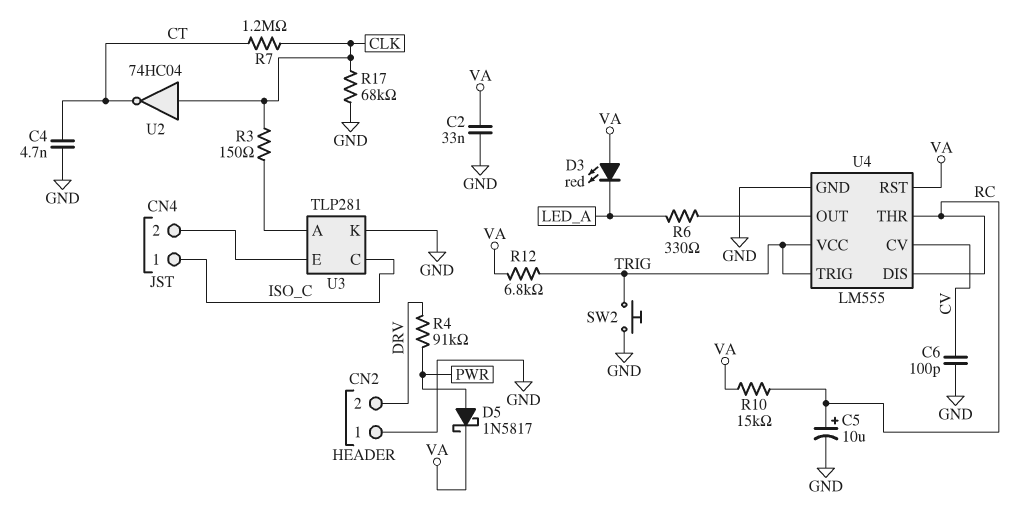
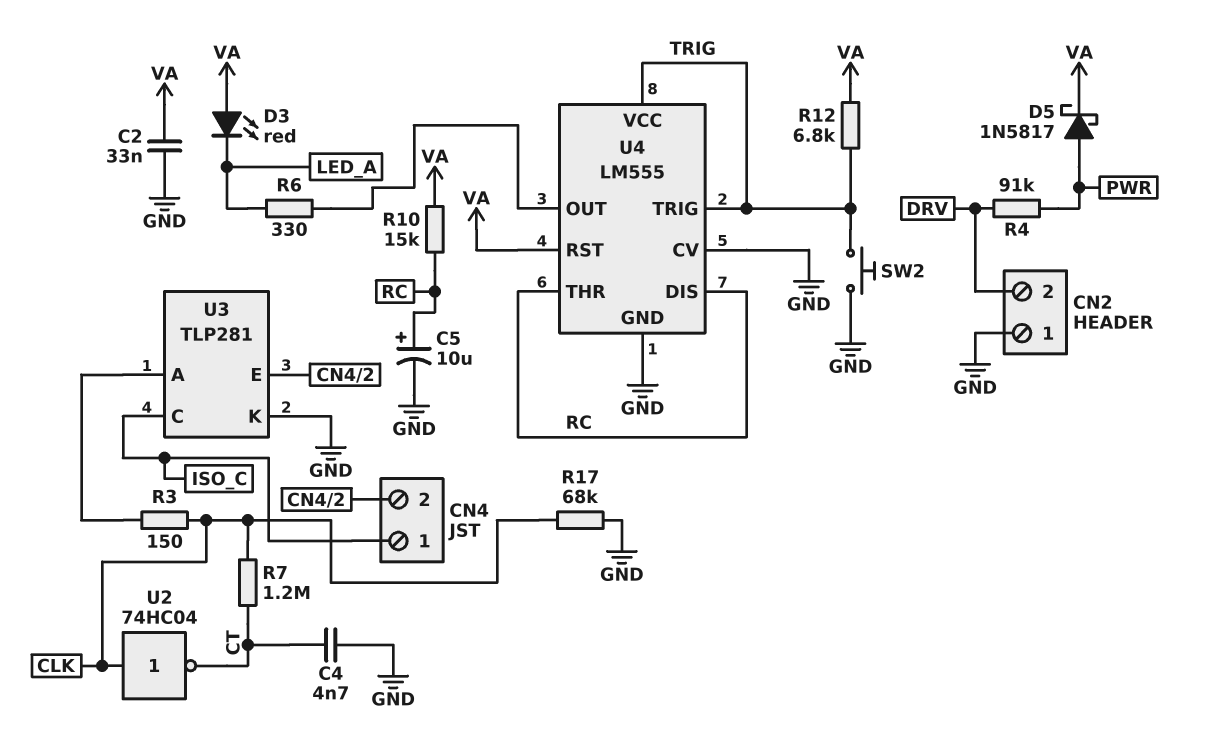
C6: 100pF (CV, GND) -> none
U4 pin CV: CV -> GND

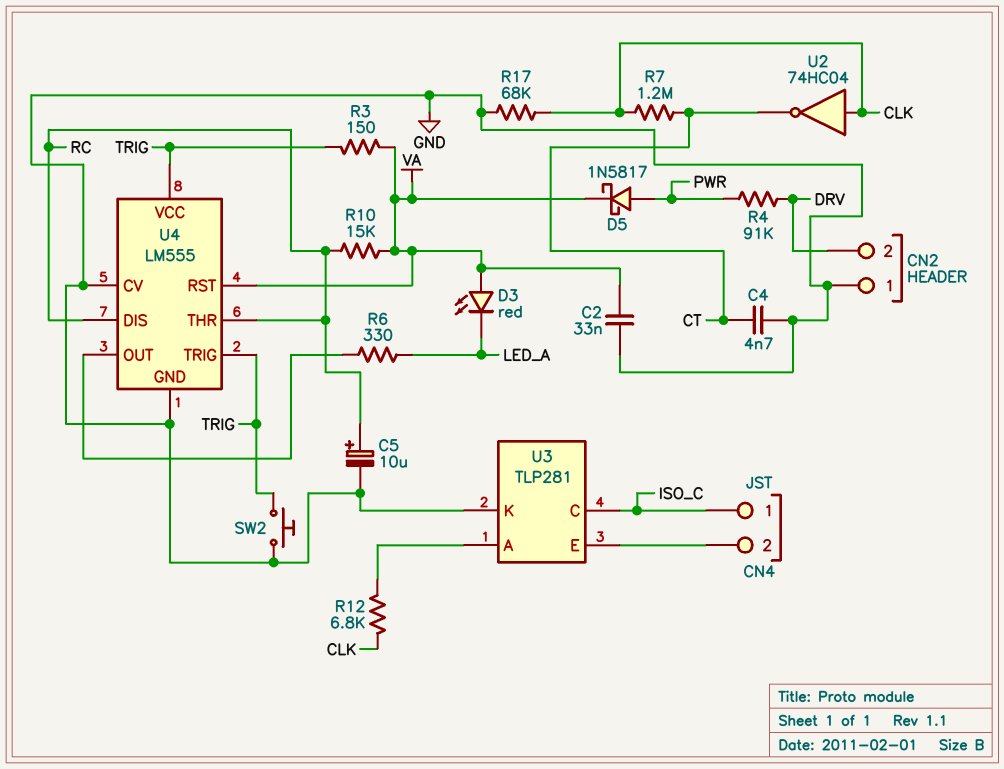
R3: 150 (CLK, U3/A) -> 150 (TRIG, VA)
R12: 6.8k (TRIG, VA) -> 6.8k (CLK, U3/A)

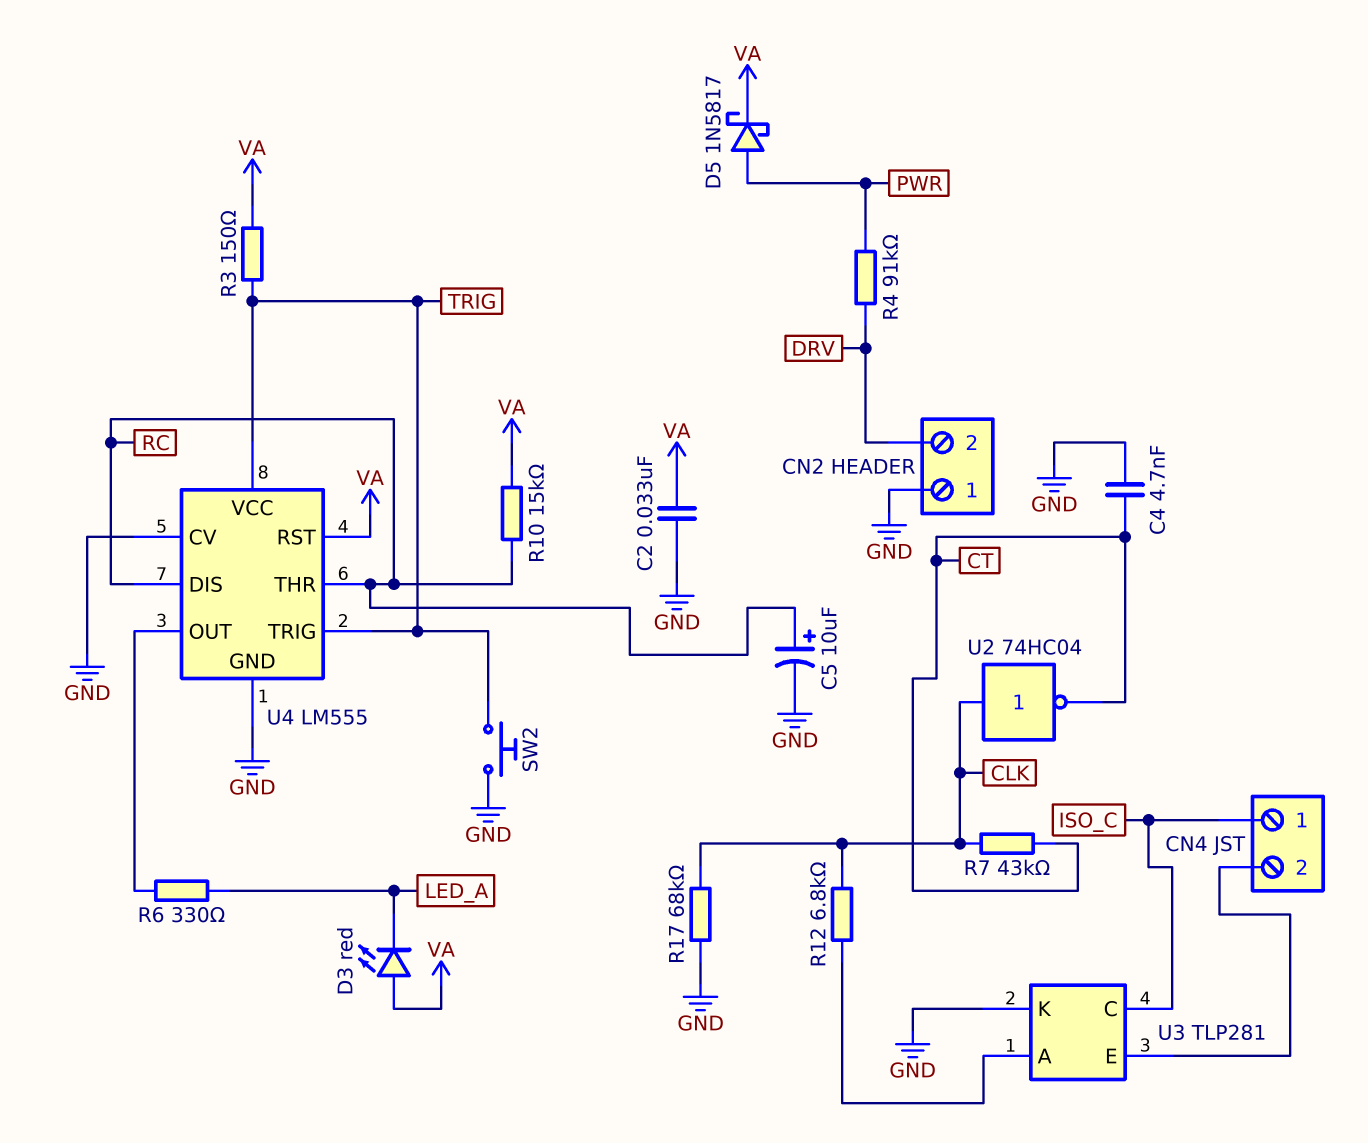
R7: 1.2M (CLK, CT) -> 43k (CLK, CT)

